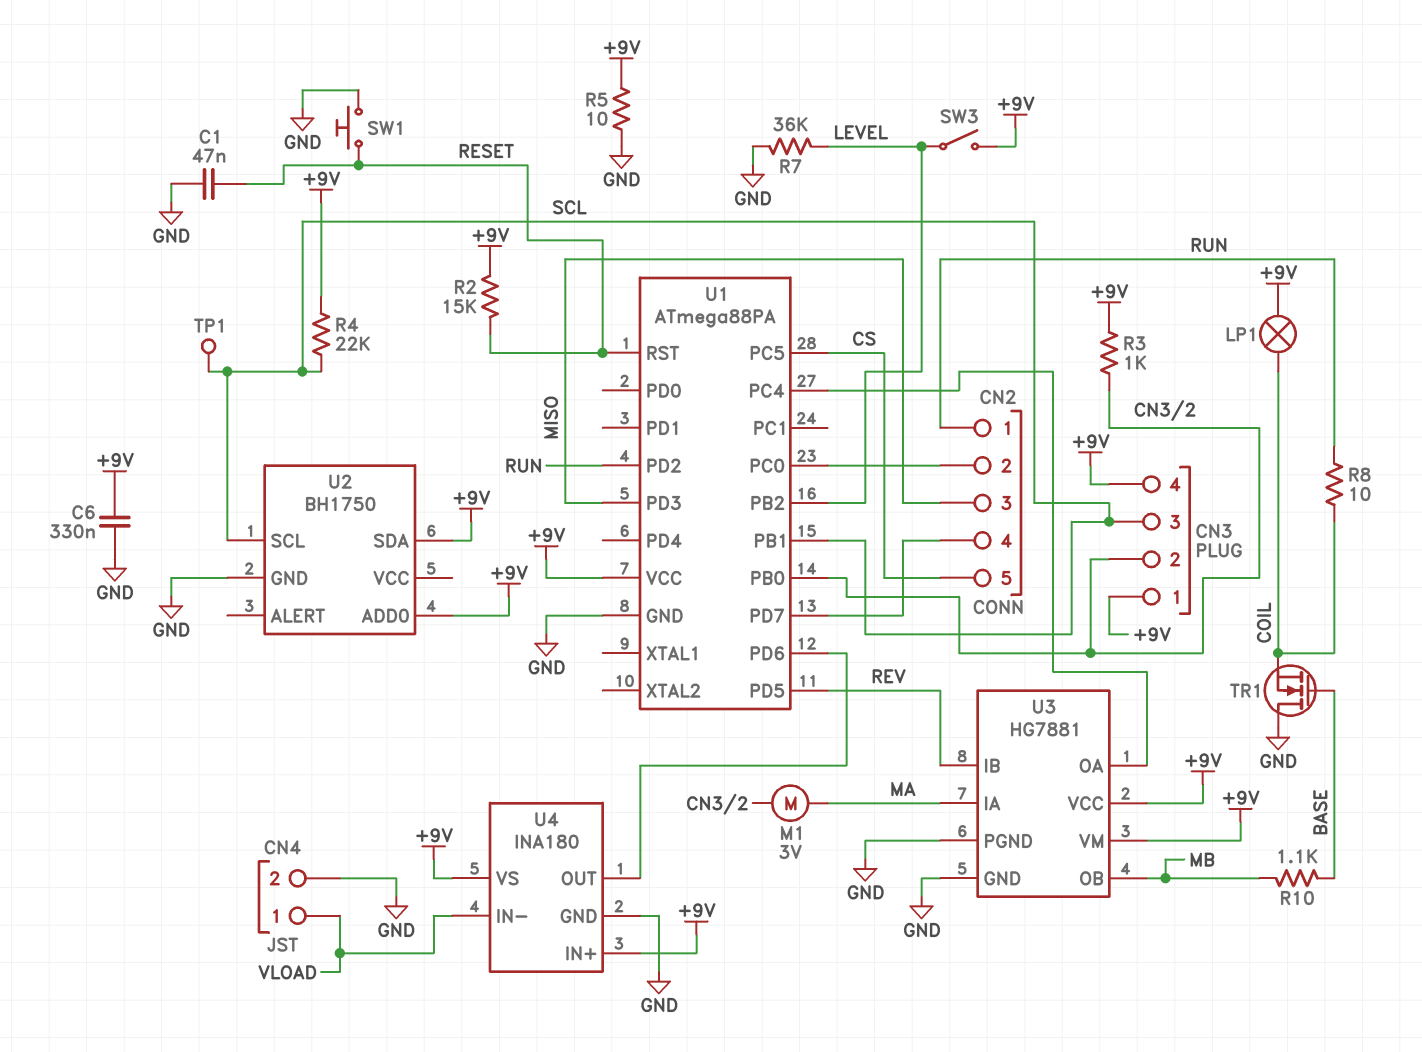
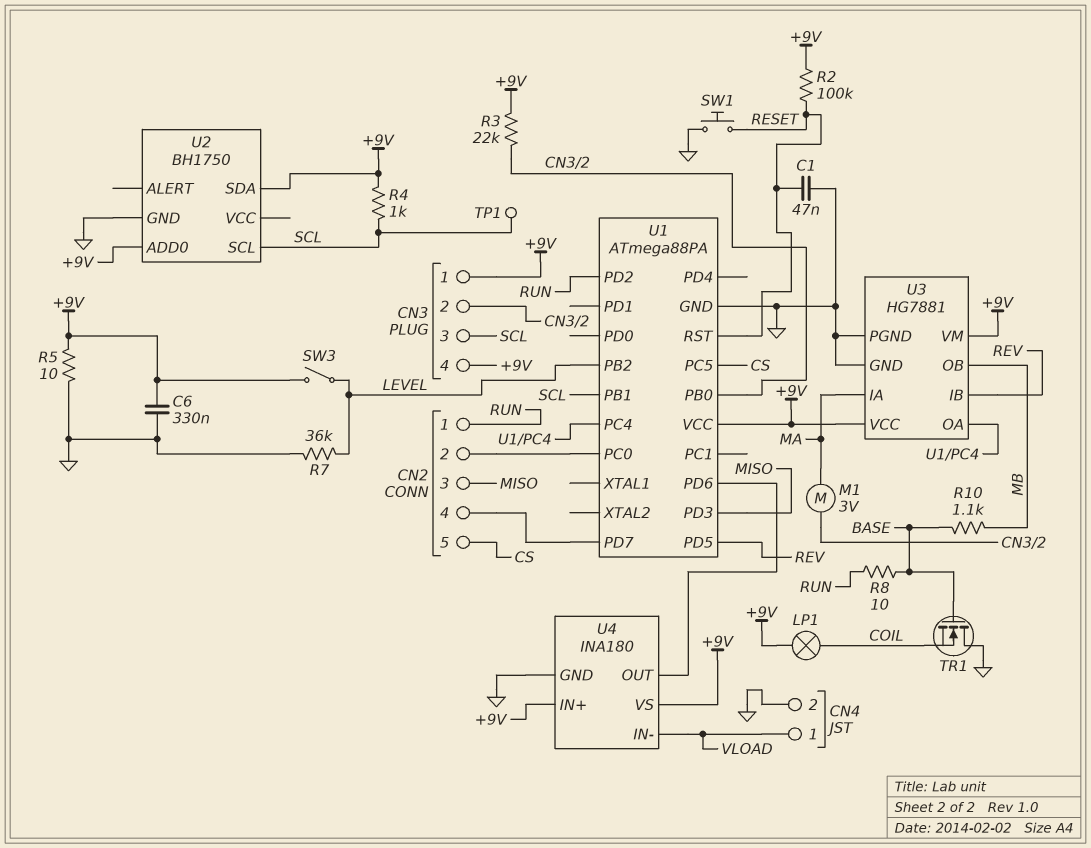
R2: 15k (+9V, RESET) -> 100k (+9V, RESET)
R3: 1k (+9V, CN3/2) -> 22k (+9V, CN3/2)
R4: 22k (+9V, SCL) -> 1k (+9V, SCL)
R8: 10 (COIL, RUN) -> 10 (BASE, RUN)

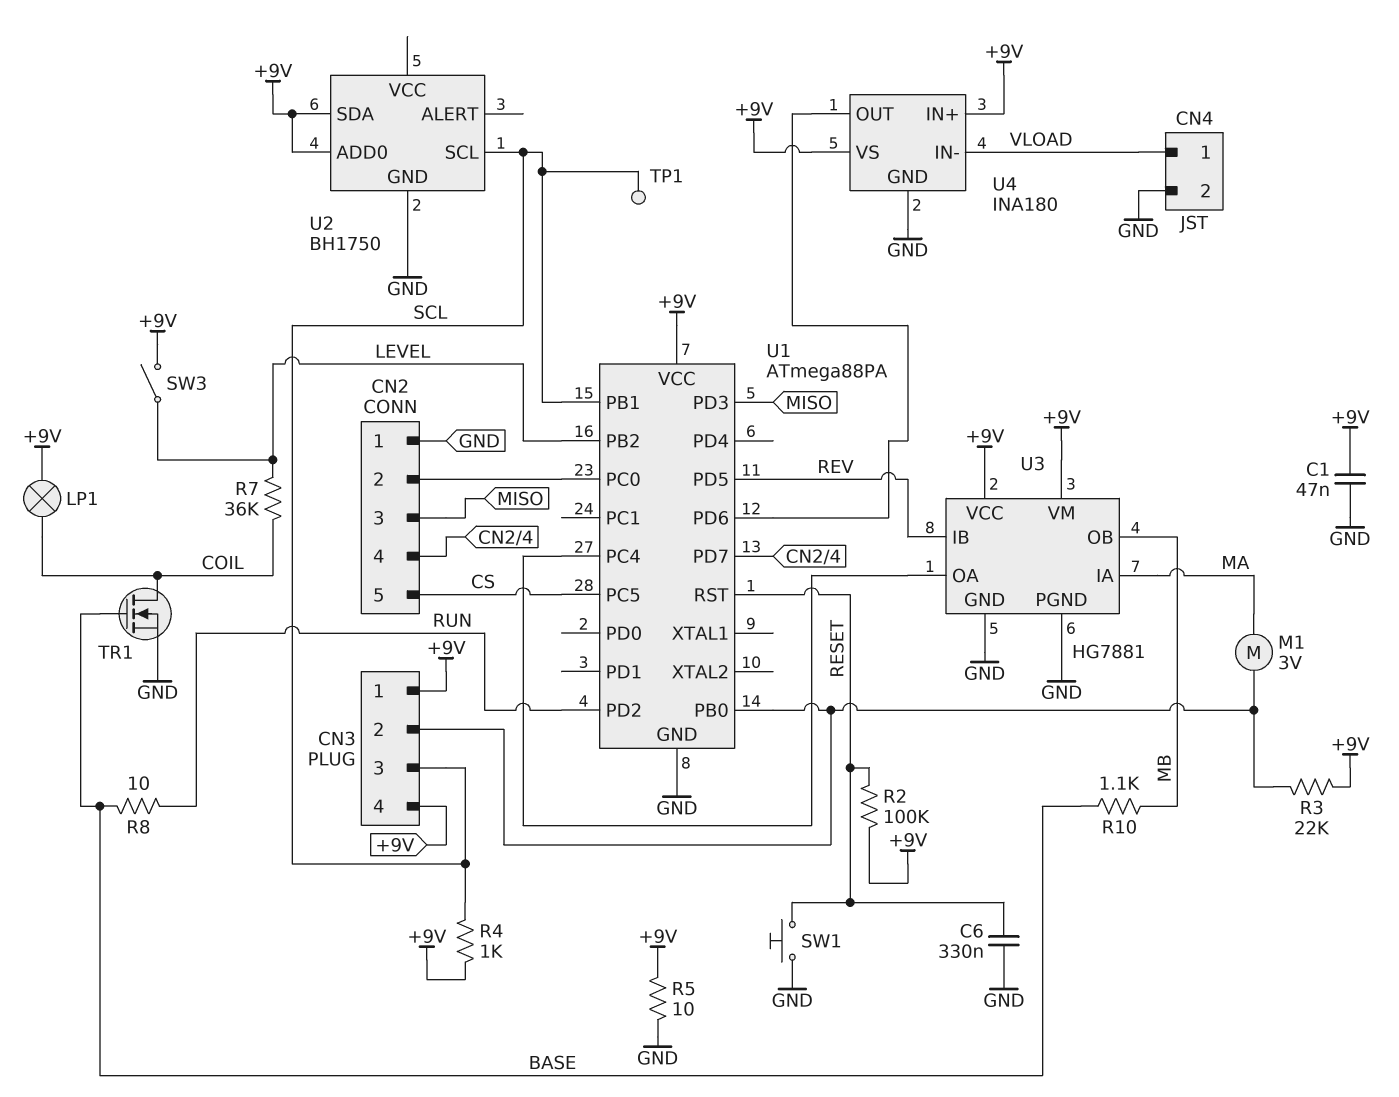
C1: 47nF (GND, RESET) -> 47nF (+9V, GND)
C6: 330nF (+9V, GND) -> 330nF (GND, RESET)
CN2 pin 1: RUN -> GND
R7: 36k (GND, LEVEL) -> 36k (COIL, LEVEL)
TR1: NMOS (G BASE, D GND, S COIL) -> NMOS (G BASE, D COIL, S GND)

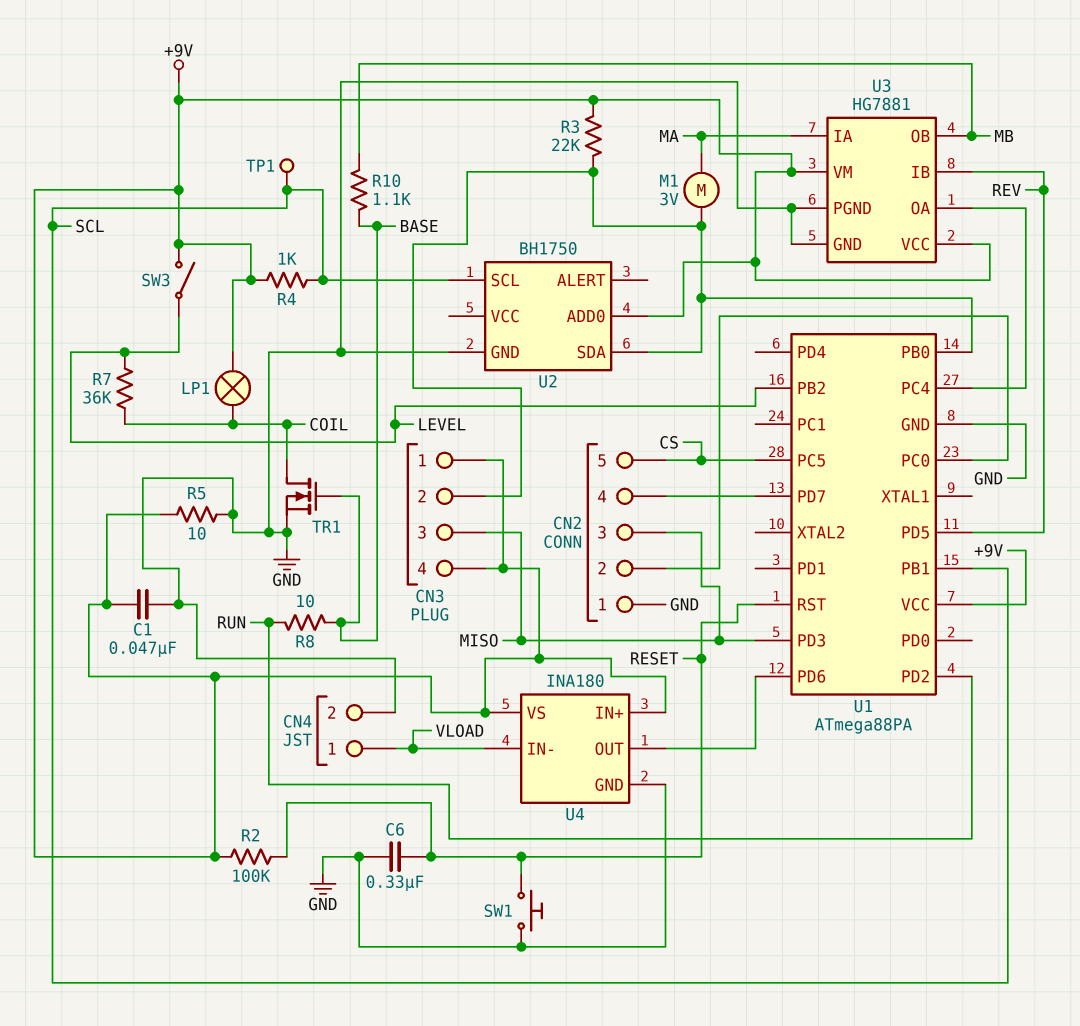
CN3 pin 3: SCL -> MISO
U2 pin SDA: +9V -> CN3/2

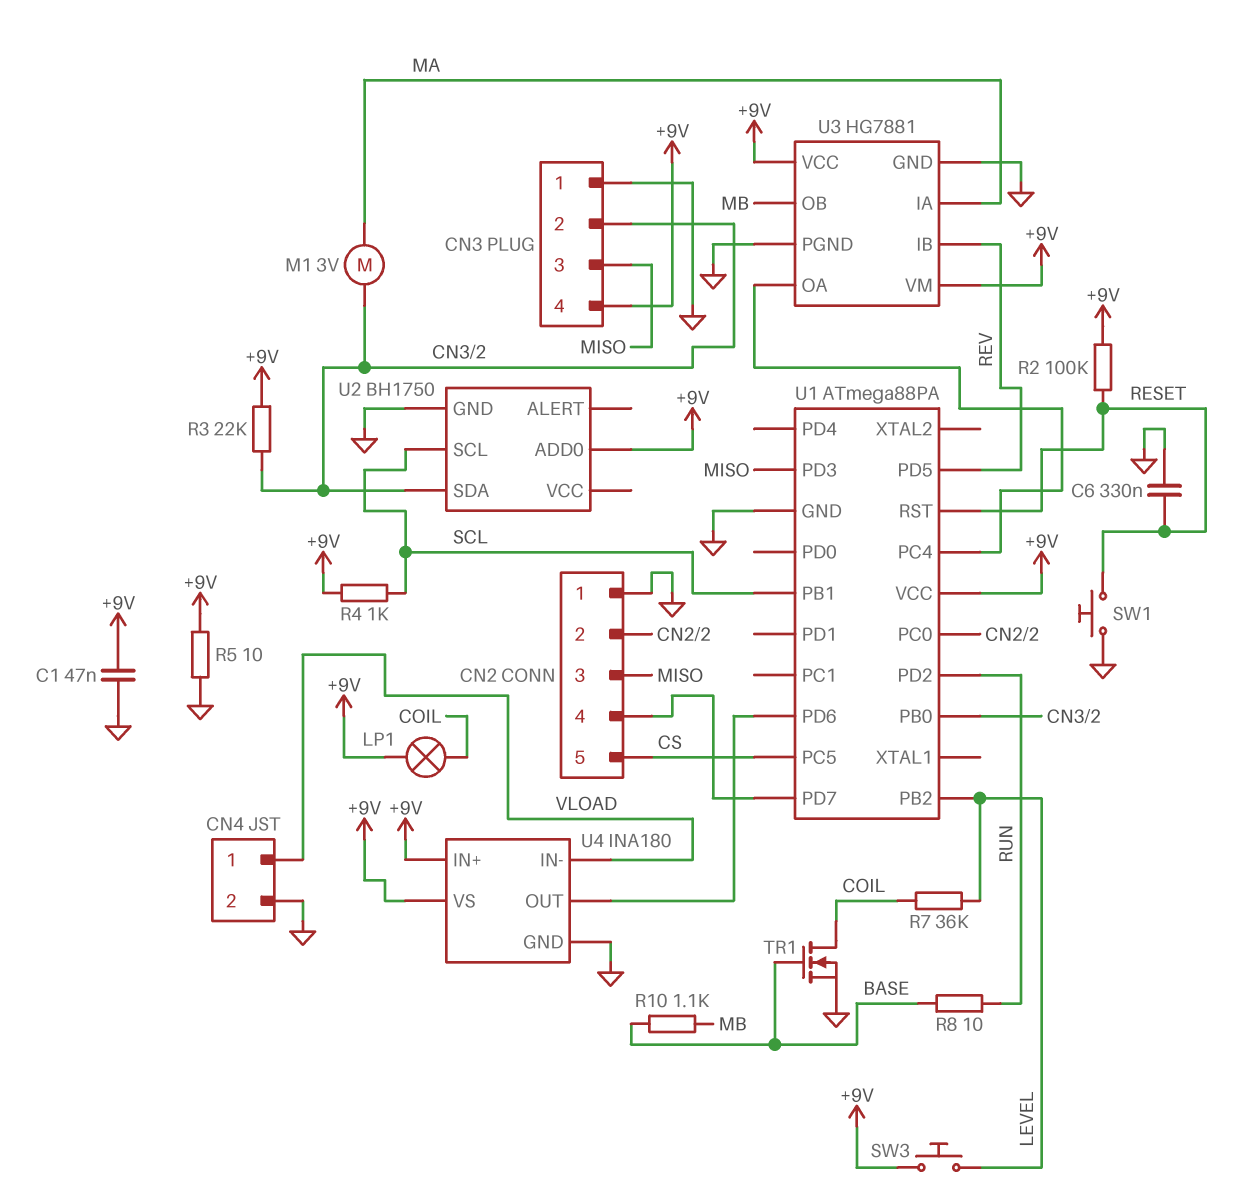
CN3 pin 1: +9V -> GND
SW3: switch (+9V, LEVEL) -> button (+9V, LEVEL)
TP1: test point (SCL) -> none

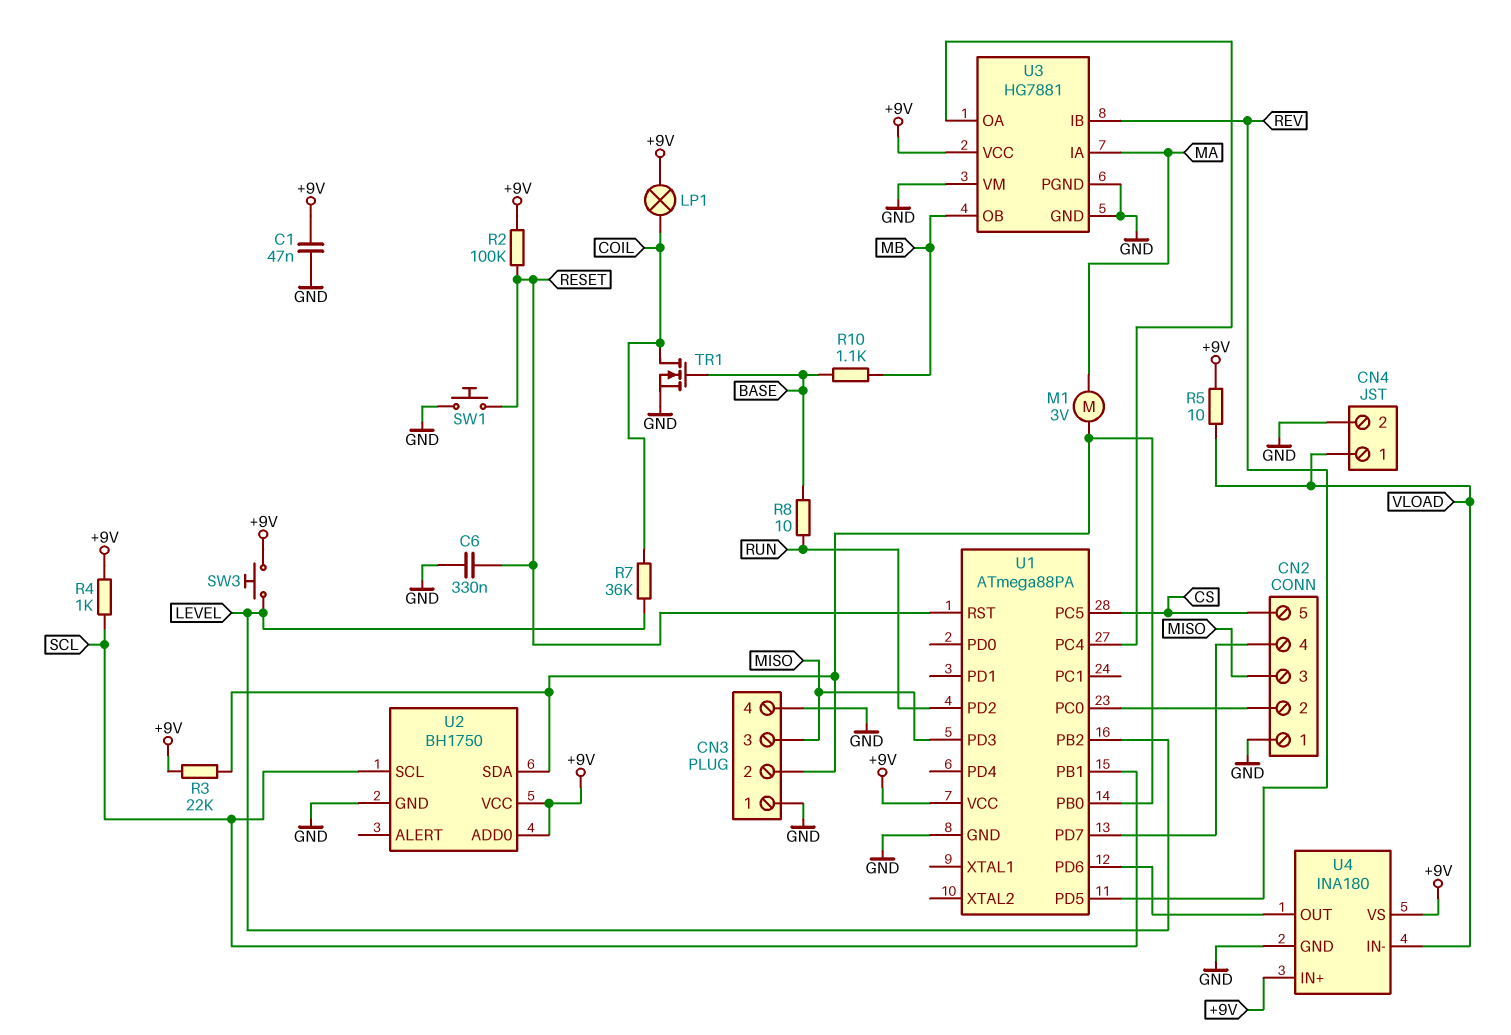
CN3 pin 4: +9V -> GND
R5: 10 (+9V, GND) -> 10 (+9V, VLOAD)
U2 pin VCC: none -> +9V
U3 pin VM: +9V -> GND

